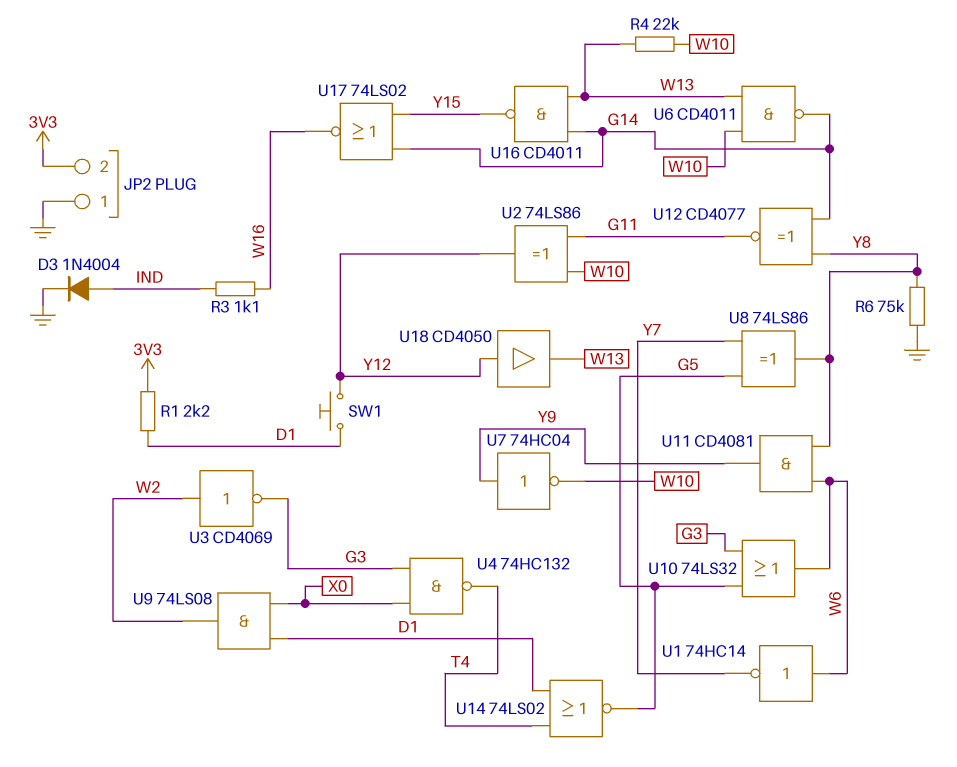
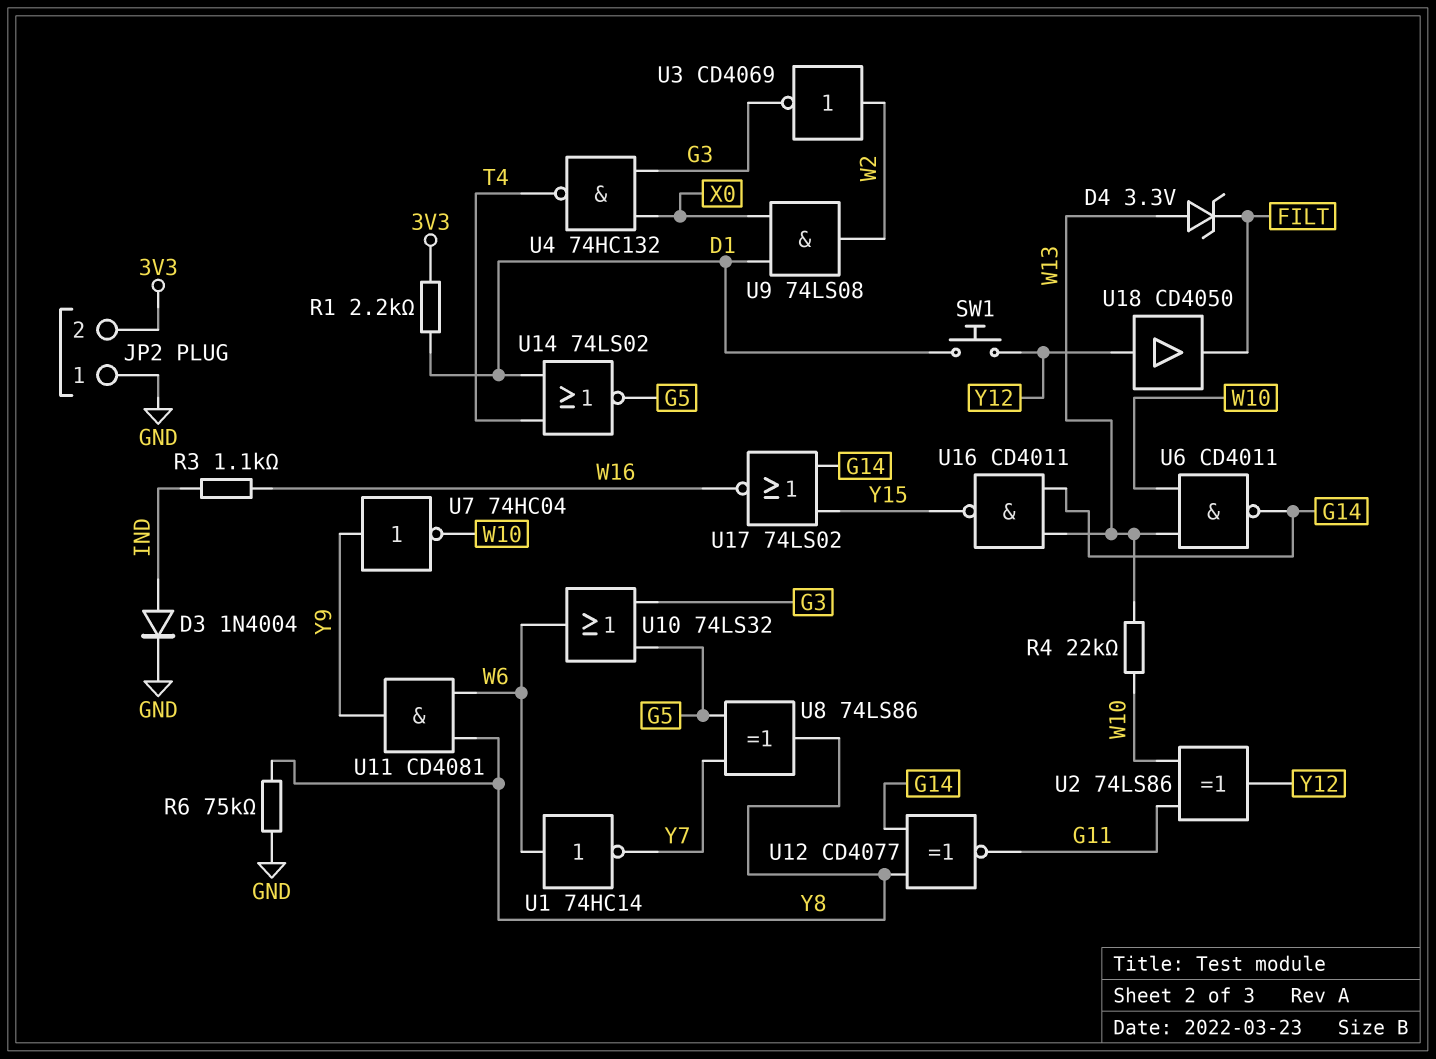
D4: none -> zener 3.3V (A W13, K FILT)
U18: buffer CD4050 (in Y12, out W13) -> buffer CD4050 (in Y12, out FILT)

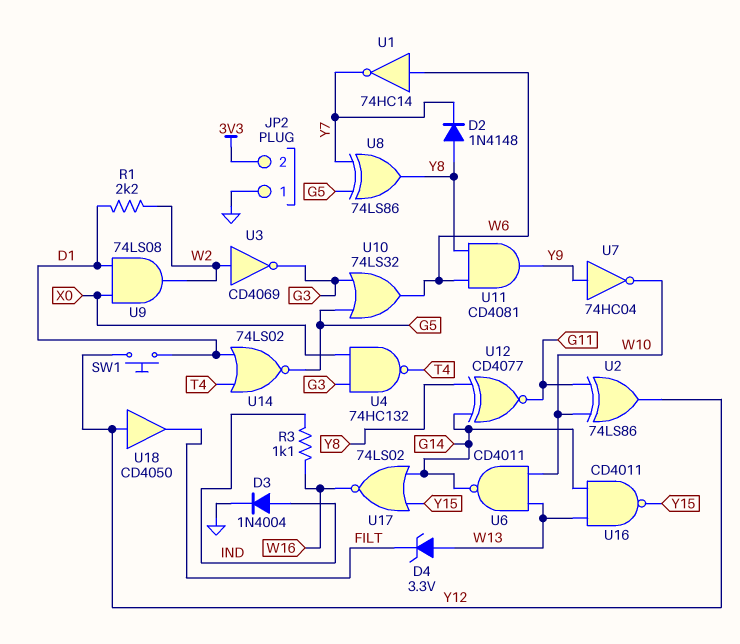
D2: none -> diode 1N4148 (A Y8, K Y7)
R1: 2.2k (3V3, D1) -> 2.2k (D1, W2)
R4: 22k (W10, W13) -> none
R6: 75k (GND, Y8) -> none

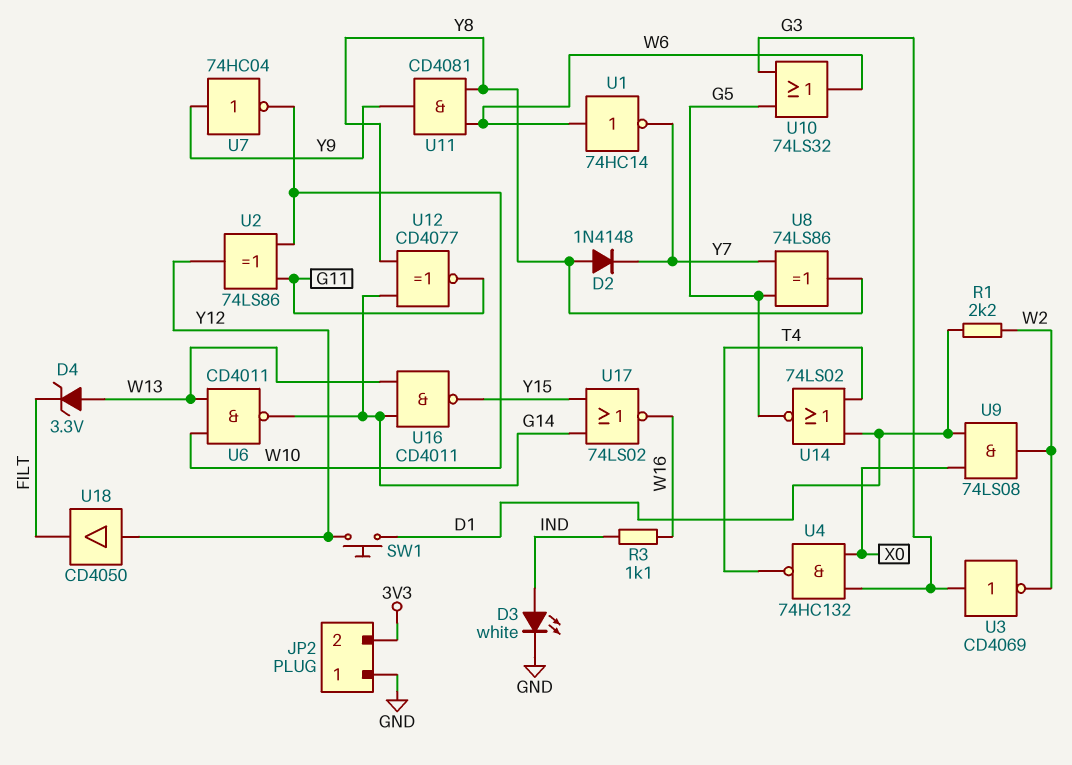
D3: diode 1N4004 (A IND, K GND) -> LED white (A IND, K GND)
U3: NOT CD4069 (in W2, out G3) -> NOT CD4069 (in G3, out W2)

